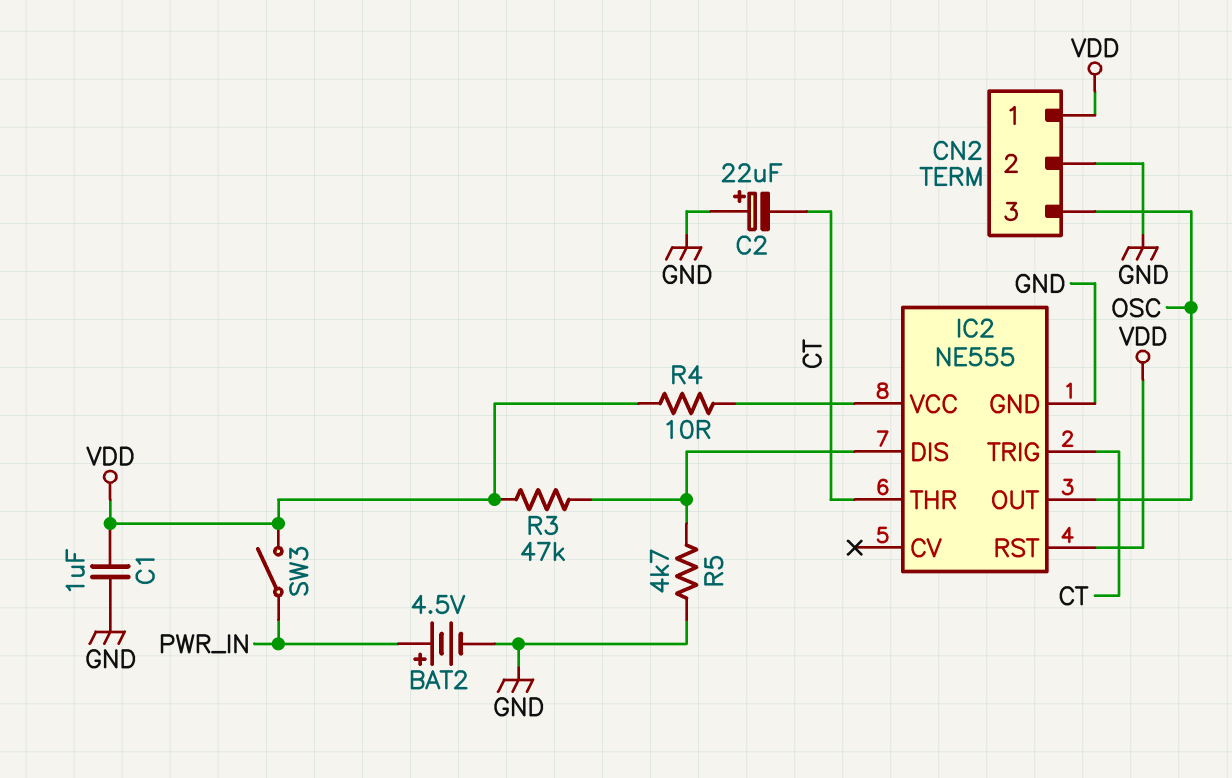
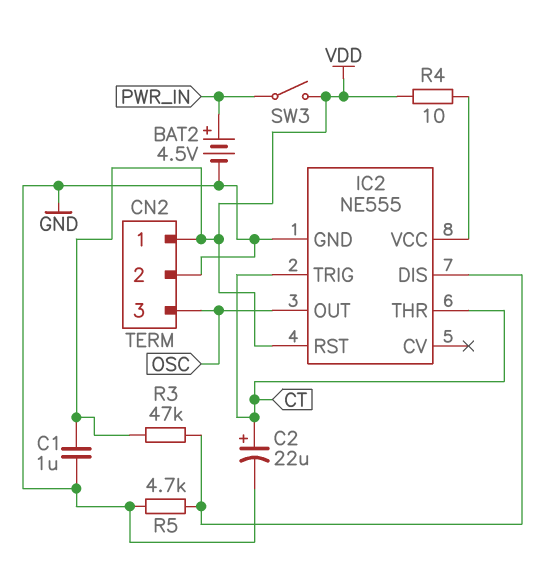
C2: 22uF (plus GND, minus CT) -> 22uF (plus CT, minus GND)

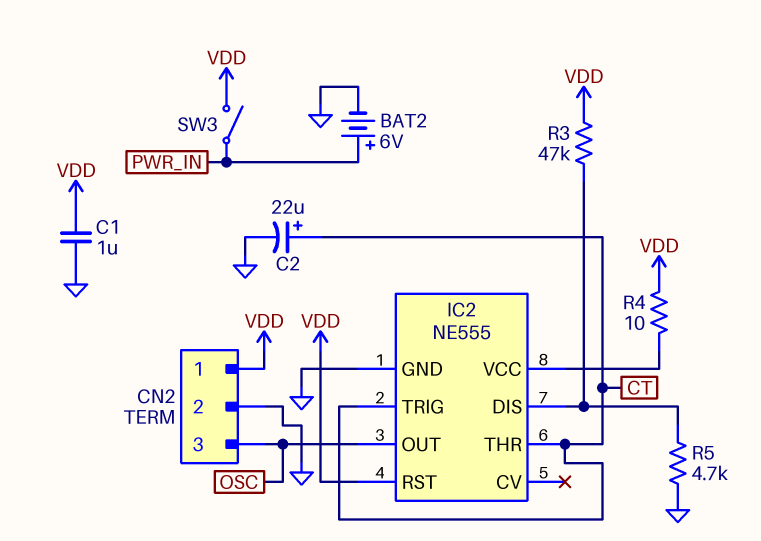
BAT2: 4.5V (plus PWR_IN, minus GND) -> 6V (plus PWR_IN, minus GND)

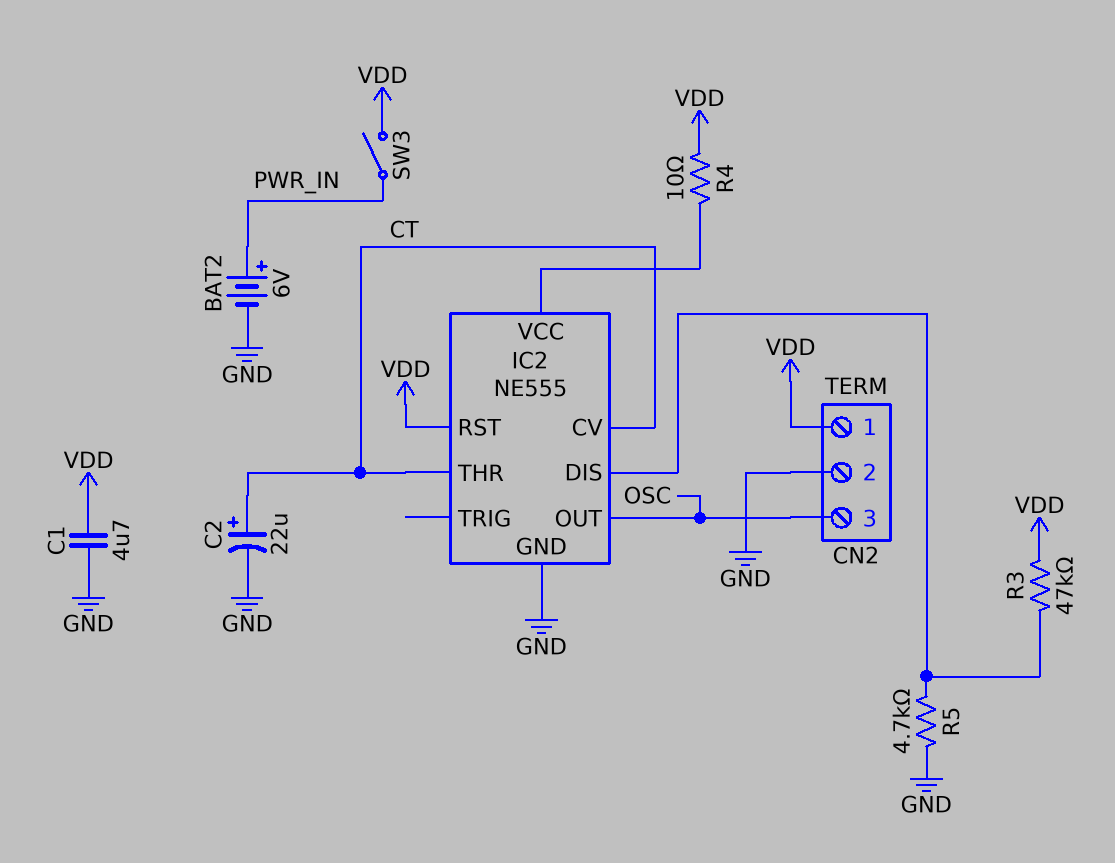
C1: 1uF (GND, VDD) -> 4.7uF (GND, VDD)
IC2 pin CV: none -> CT
IC2 pin TRIG: CT -> none

